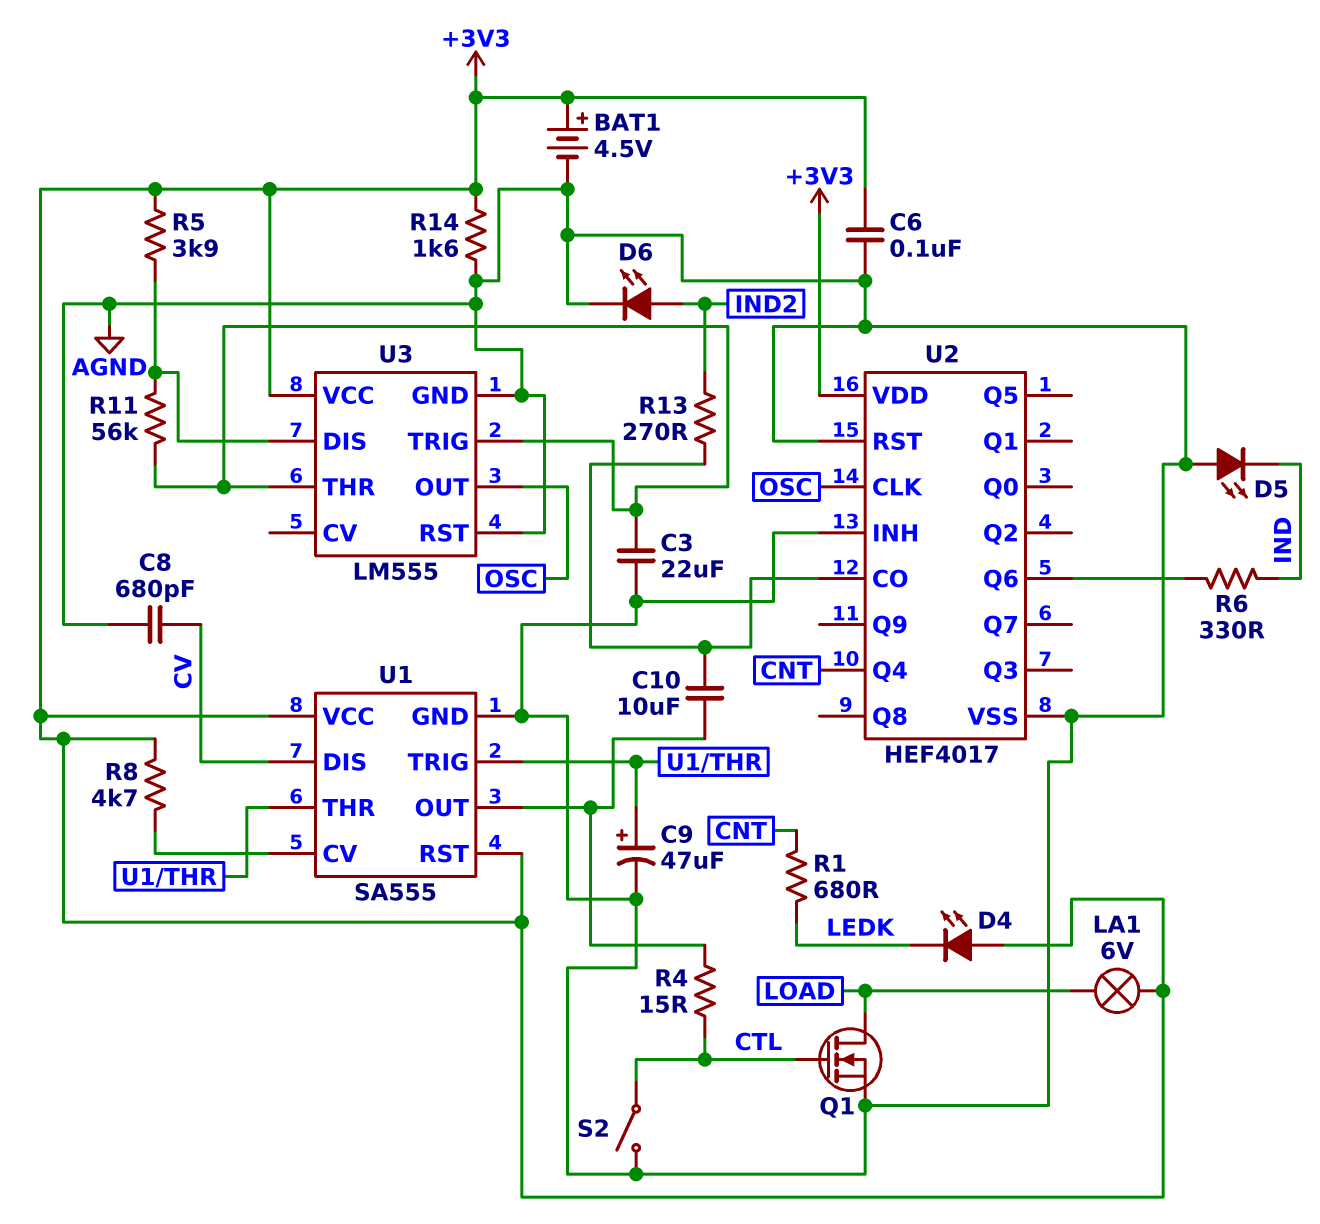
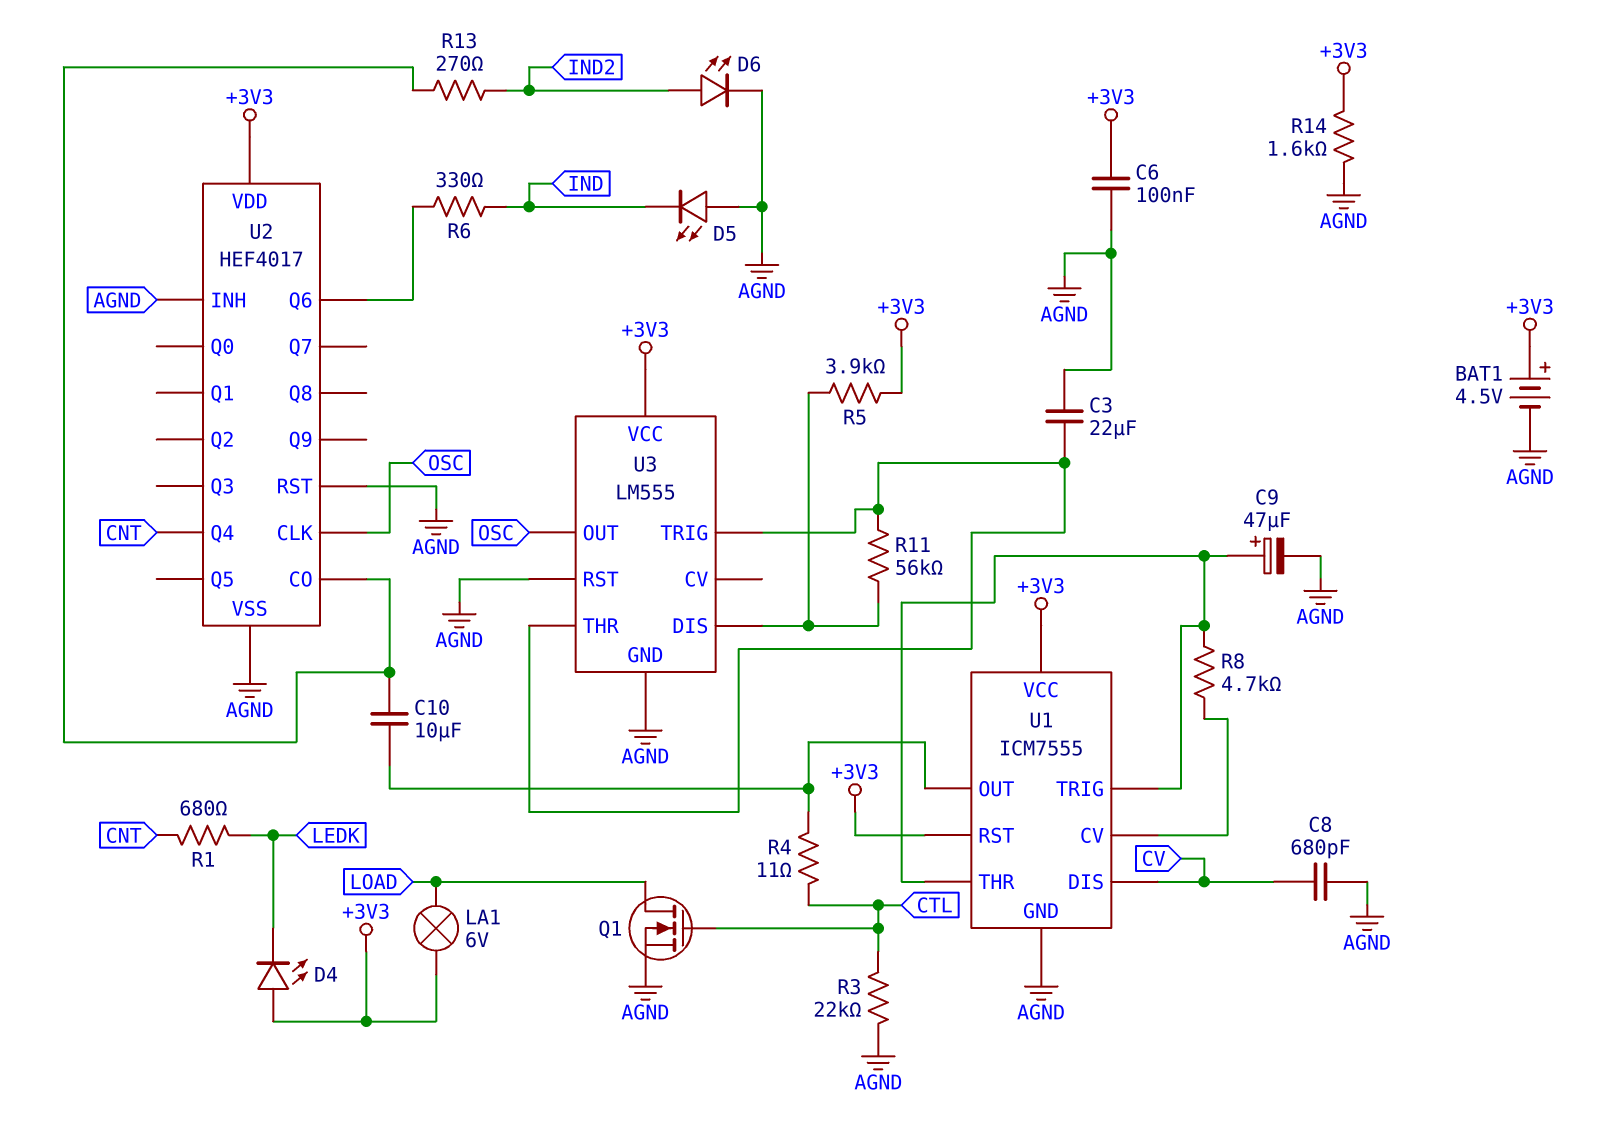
R3: none -> 22k (AGND, CTL)
R4: 15 (CTL, U1/OUT) -> 11 (CTL, U1/OUT)
R8: 4.7k (+3V3, U1/CV) -> 4.7k (U1/CV, U1/THR)
S2: switch (AGND, CTL) -> none
U1: SA555 -> ICM7555

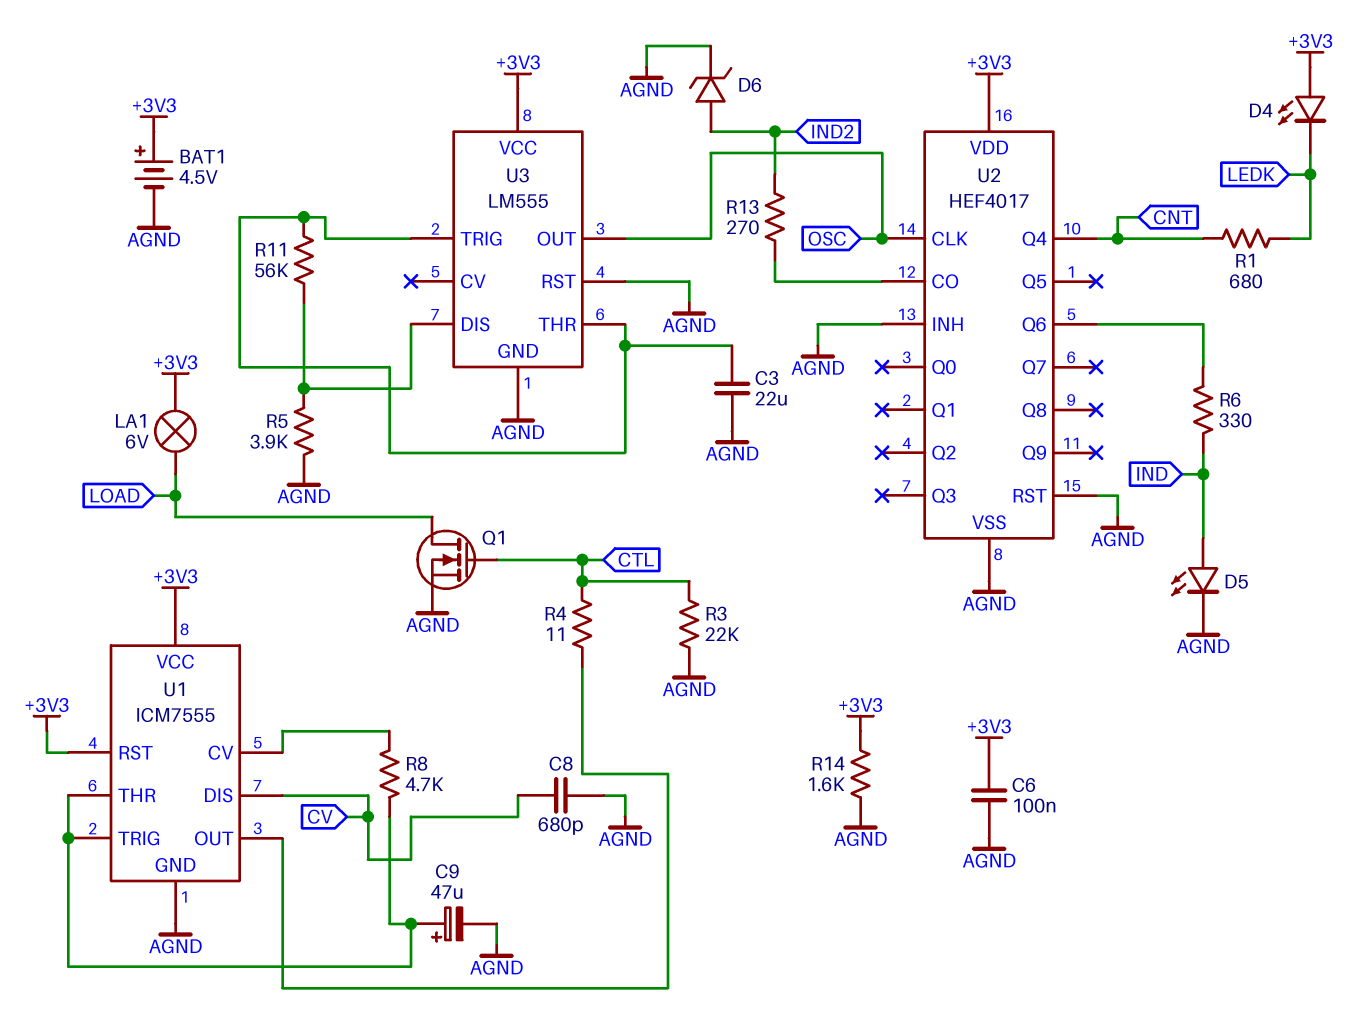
C10: 10uF (U1/OUT, U2/CO) -> none
D5: LED (A AGND, K IND) -> LED (A IND, K AGND)
D6: LED (A IND2, K AGND) -> zener (A IND2, K AGND)
R5: 3.9k (+3V3, U3/DIS) -> 3.9k (AGND, U3/DIS)

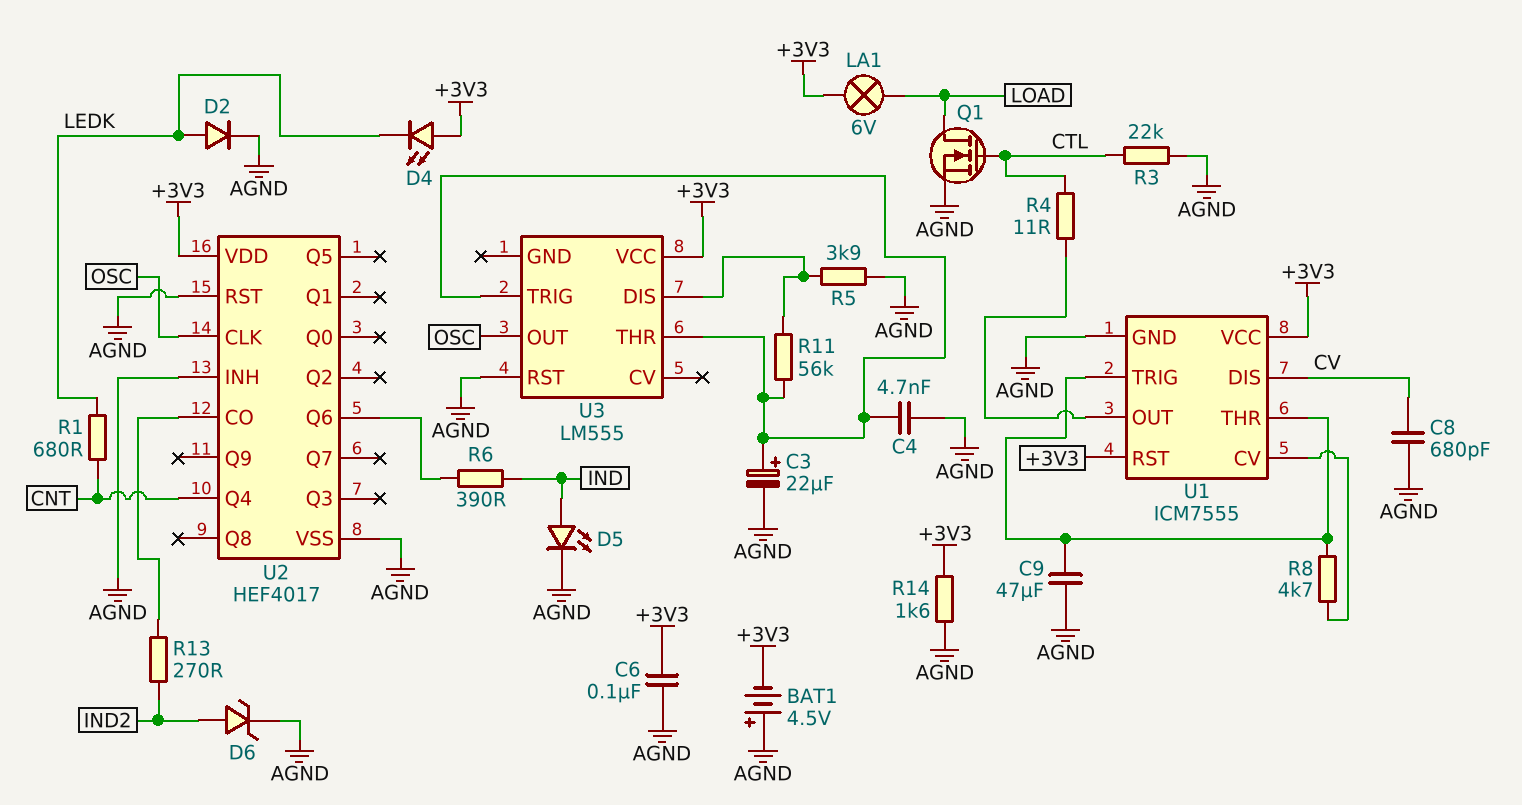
BAT1: 4.5V (plus +3V3, minus AGND) -> 4.5V (plus AGND, minus +3V3)
C3: 22uF (AGND, U3/THR) -> 22uF (plus U3/THR, minus AGND)
C4: none -> 4.7nF (AGND, U3/THR)
C9: 47uF (plus U1/THR, minus AGND) -> 47uF (AGND, U1/THR)
D2: none -> diode (A LEDK, K AGND)
R6: 330 (IND, U2/Q6) -> 390 (IND, U2/Q6)
U3 pin GND: AGND -> none

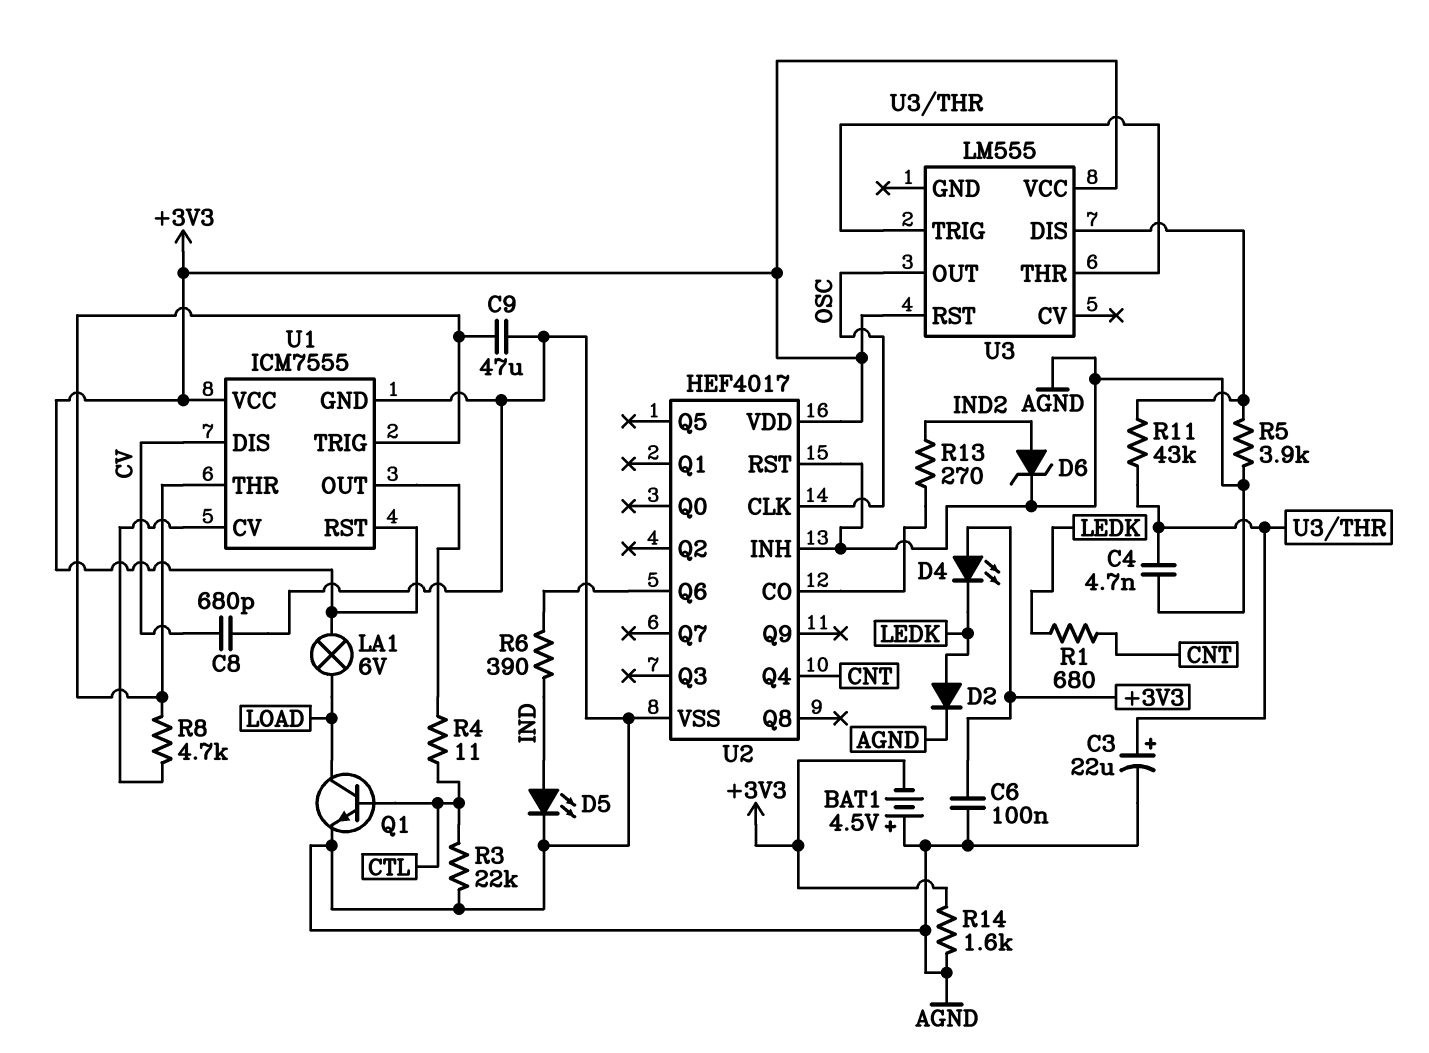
Q1: NMOS (G CTL, D LOAD, S AGND) -> NPN (B CTL, C LOAD, E AGND)
R11: 56k (U3/DIS, U3/THR) -> 43k (U3/DIS, U3/THR)
U3 pin RST: AGND -> +3V3

